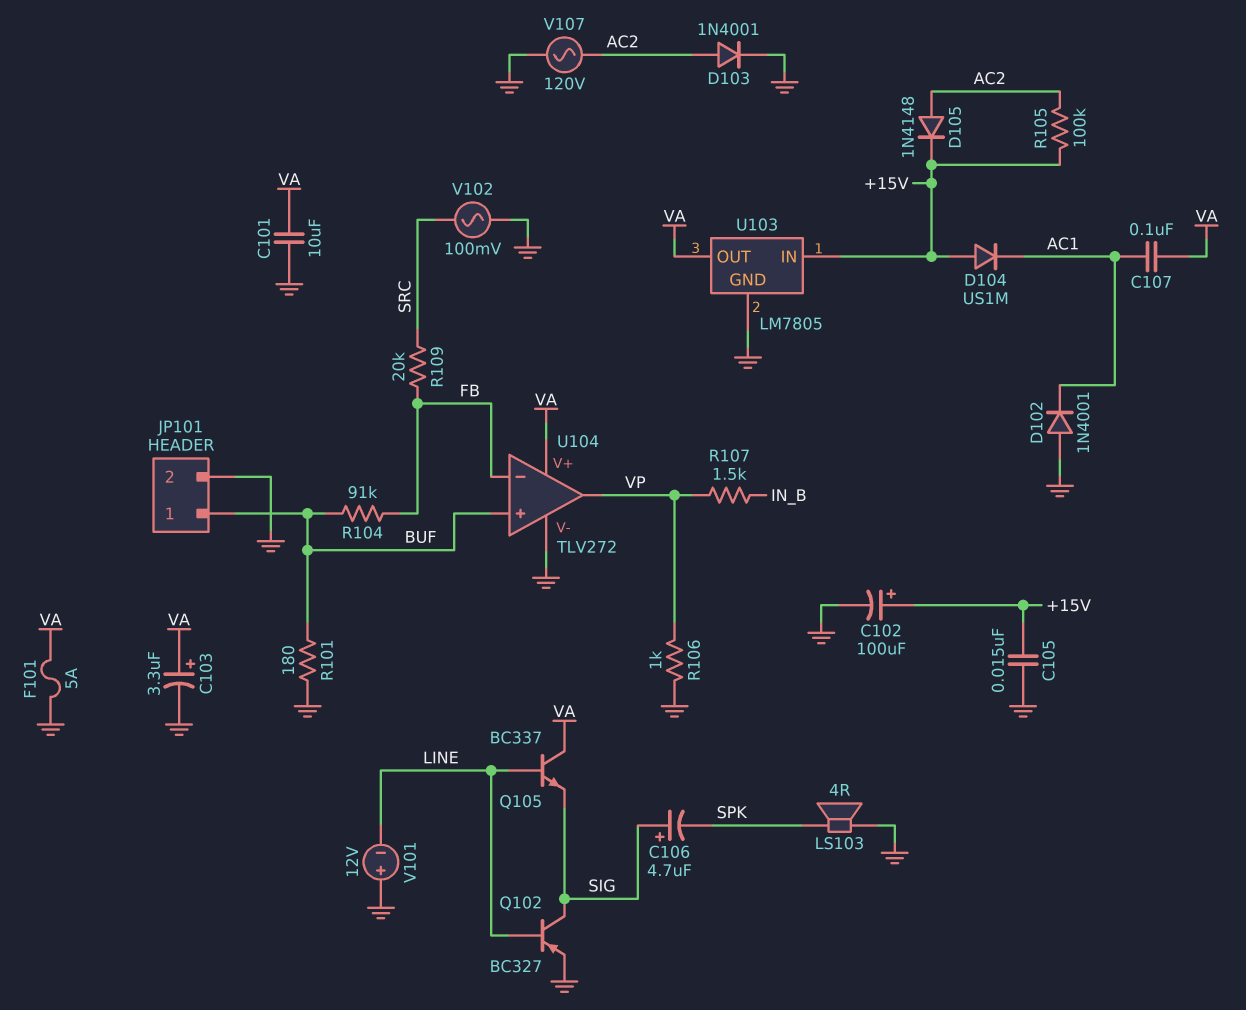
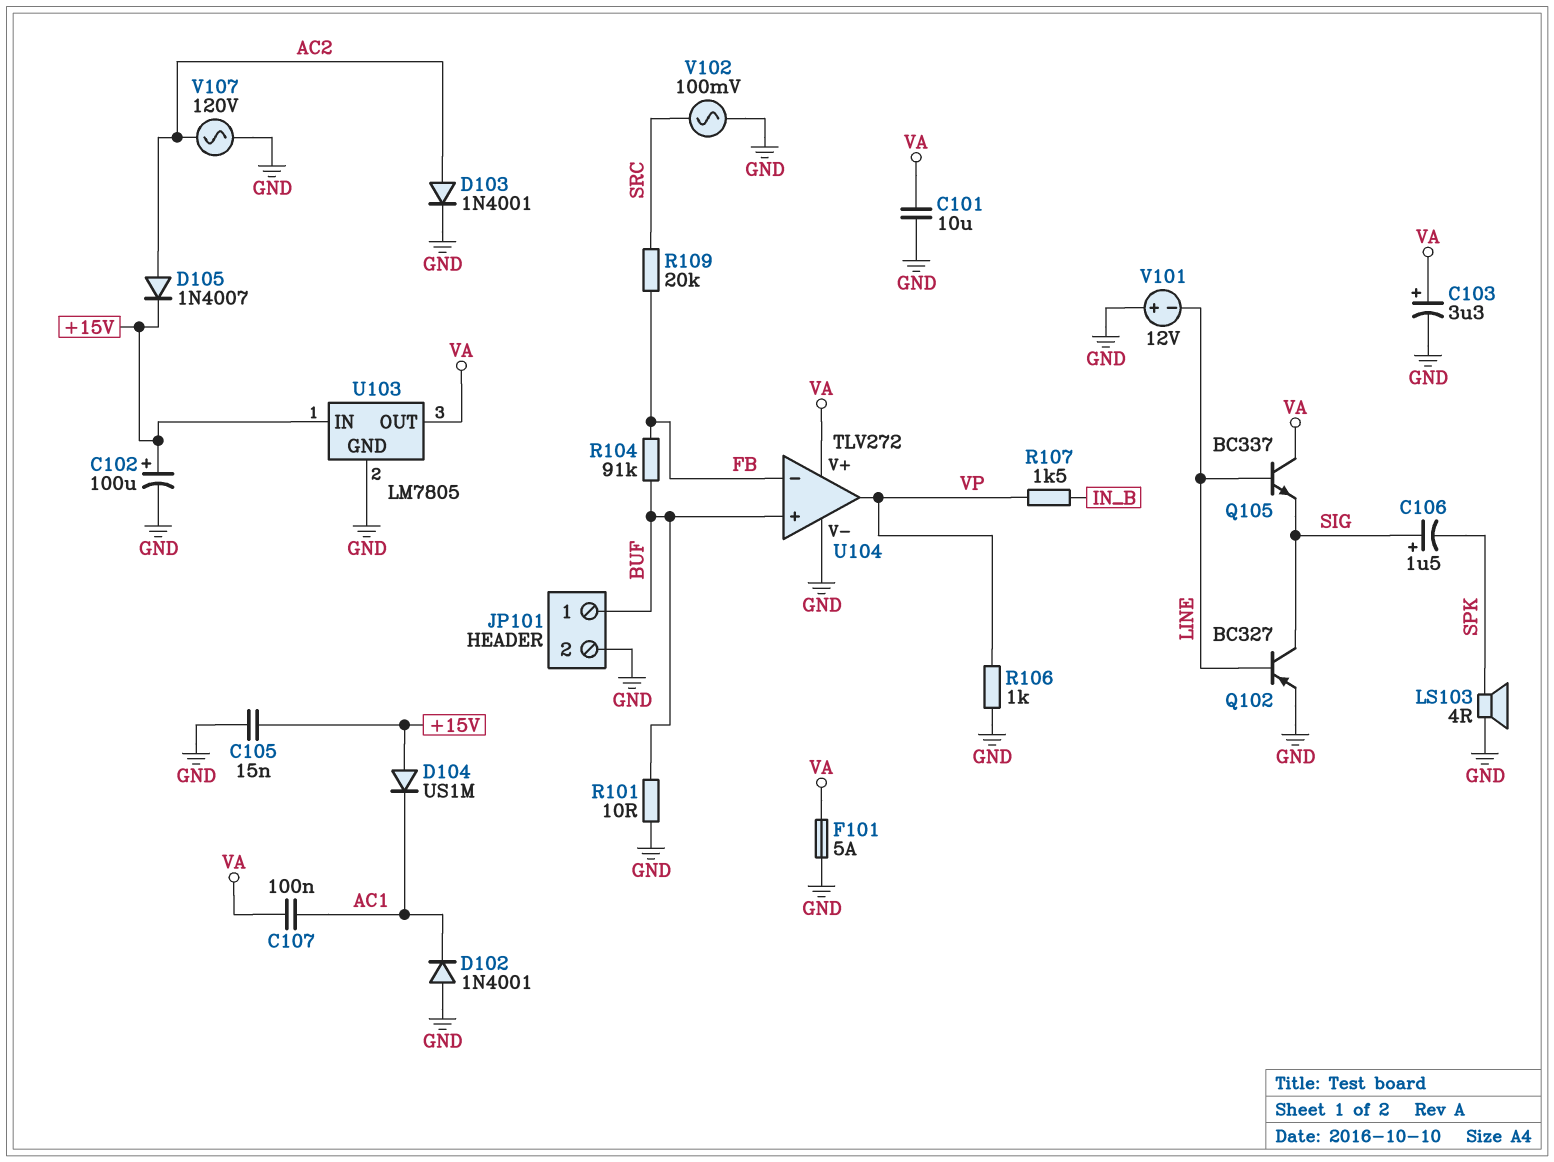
C106: 4.7uF (plus SIG, minus SPK) -> 1.5uF (plus SIG, minus SPK)
D105: diode 1N4148 (A AC2, K +15V) -> diode 1N4007 (A AC2, K +15V)
R101: 180 (BUF, GND) -> 10 (BUF, GND)
R105: 100k (+15V, AC2) -> none

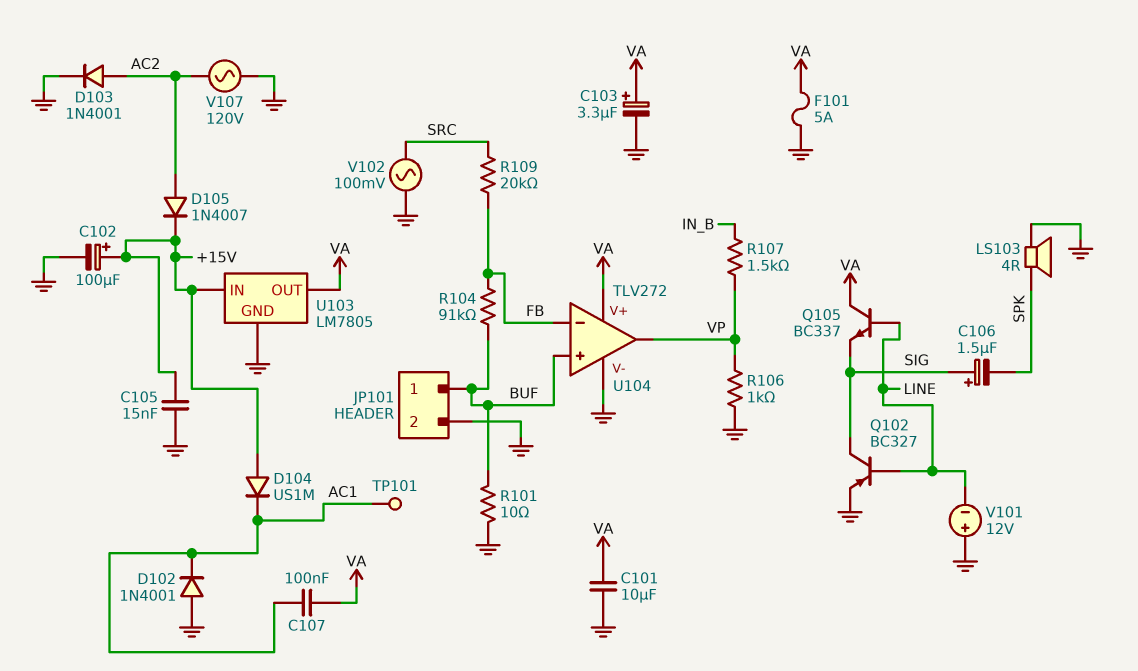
TP101: none -> test point (AC1)

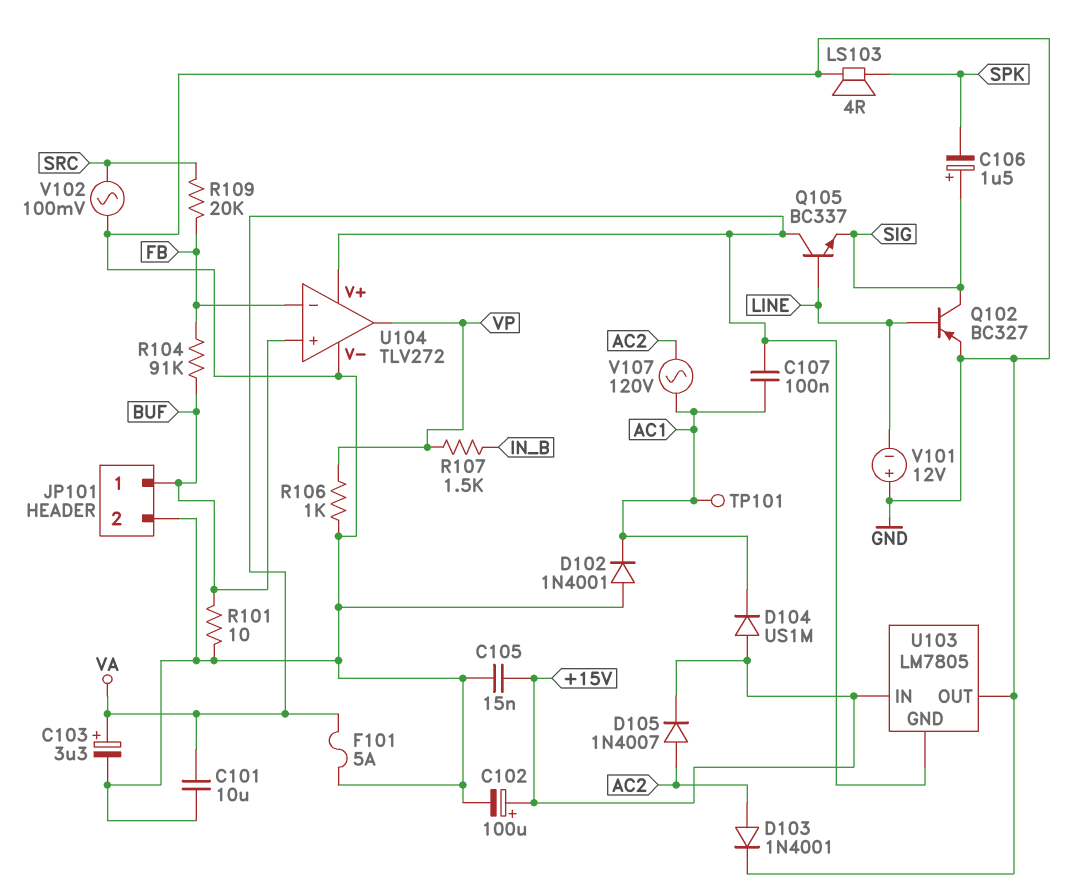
U103 pin GND: GND -> VA
U103 pin OUT: VA -> GND
V107: AC 120V (AC2, GND) -> AC 120V (AC1, AC2)

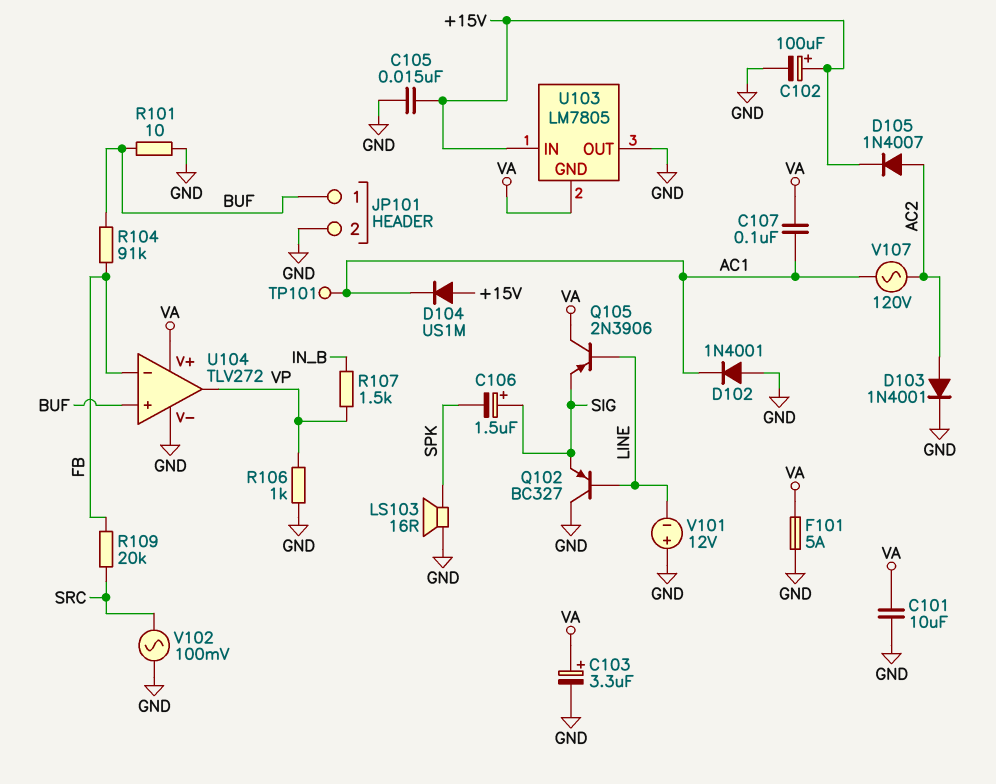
LS103: speaker 4R (GND, SPK) -> speaker 16R (GND, SPK)
Q102: PNP BC327 (B LINE, C SIG, E GND) -> PNP BC327 (B LINE, C GND, E SIG)
Q105: NPN BC337 (B LINE, C VA, E SIG) -> PNP 2N3906 (B LINE, C VA, E SIG)

